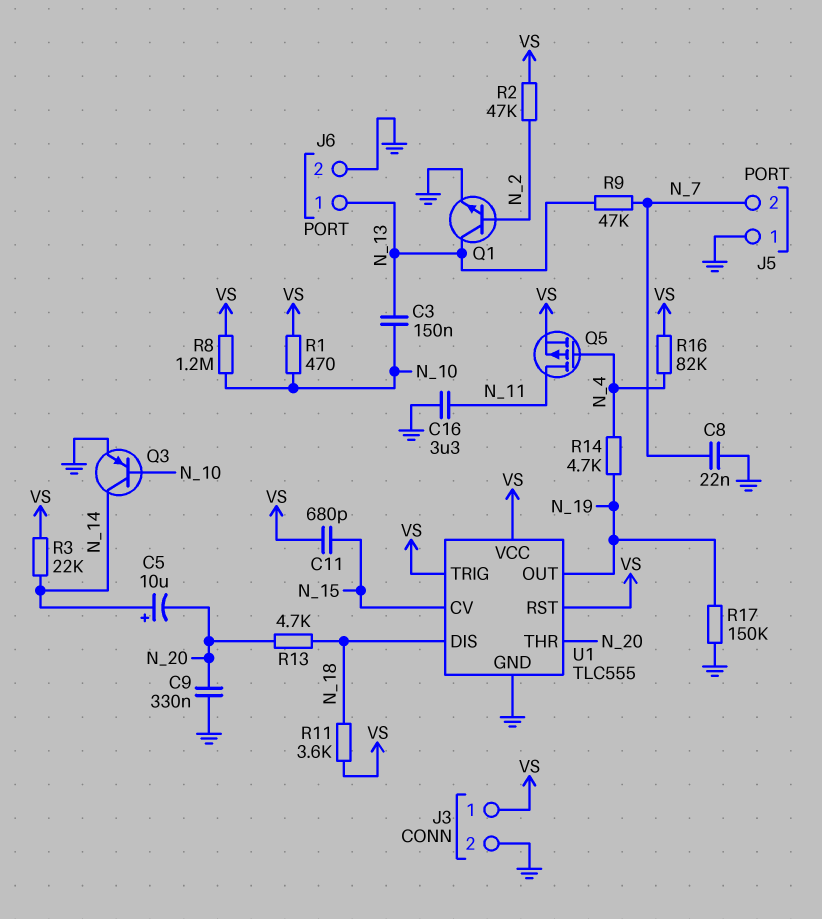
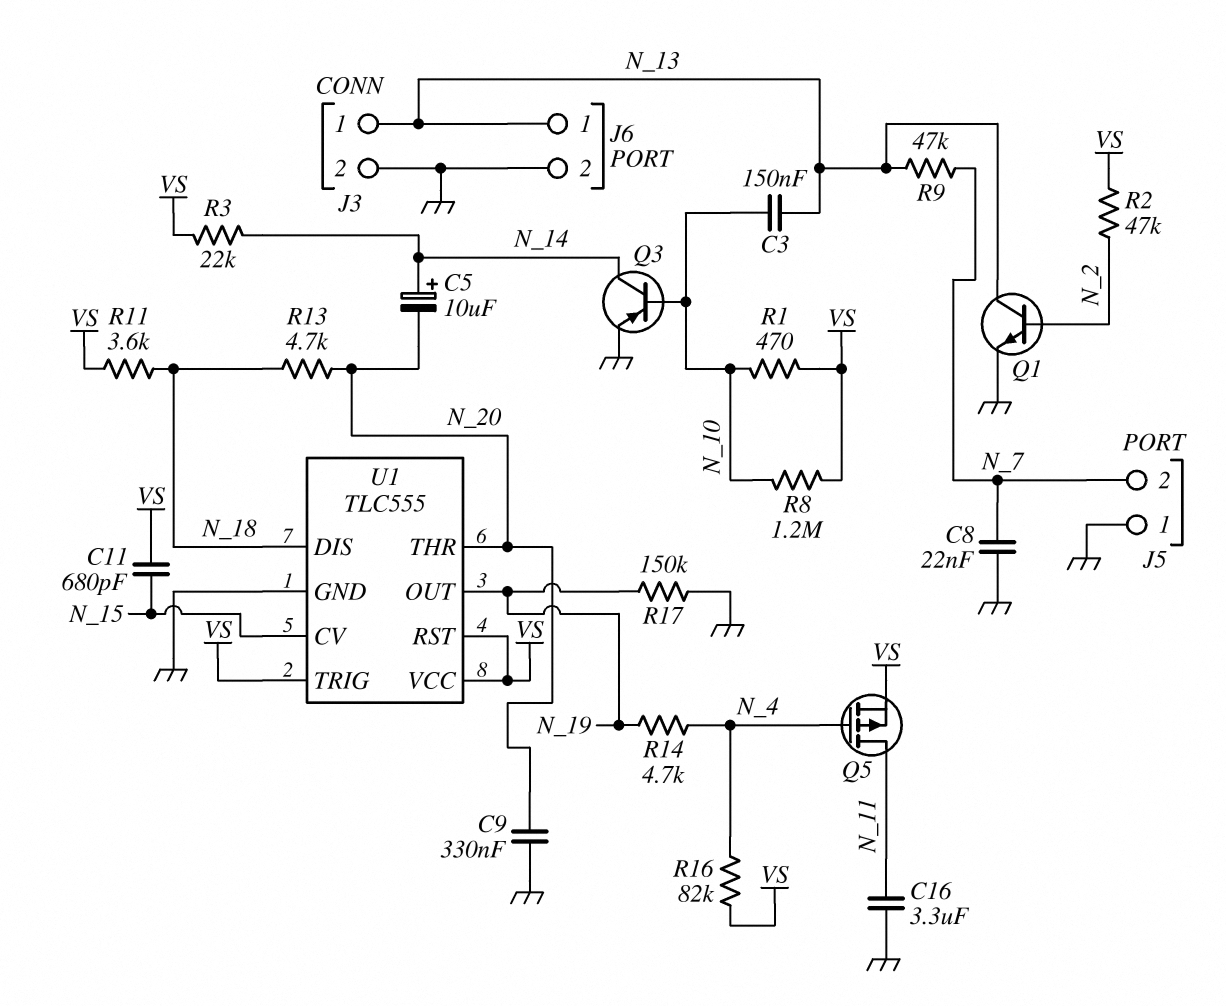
J3 pin 1: VS -> N_13

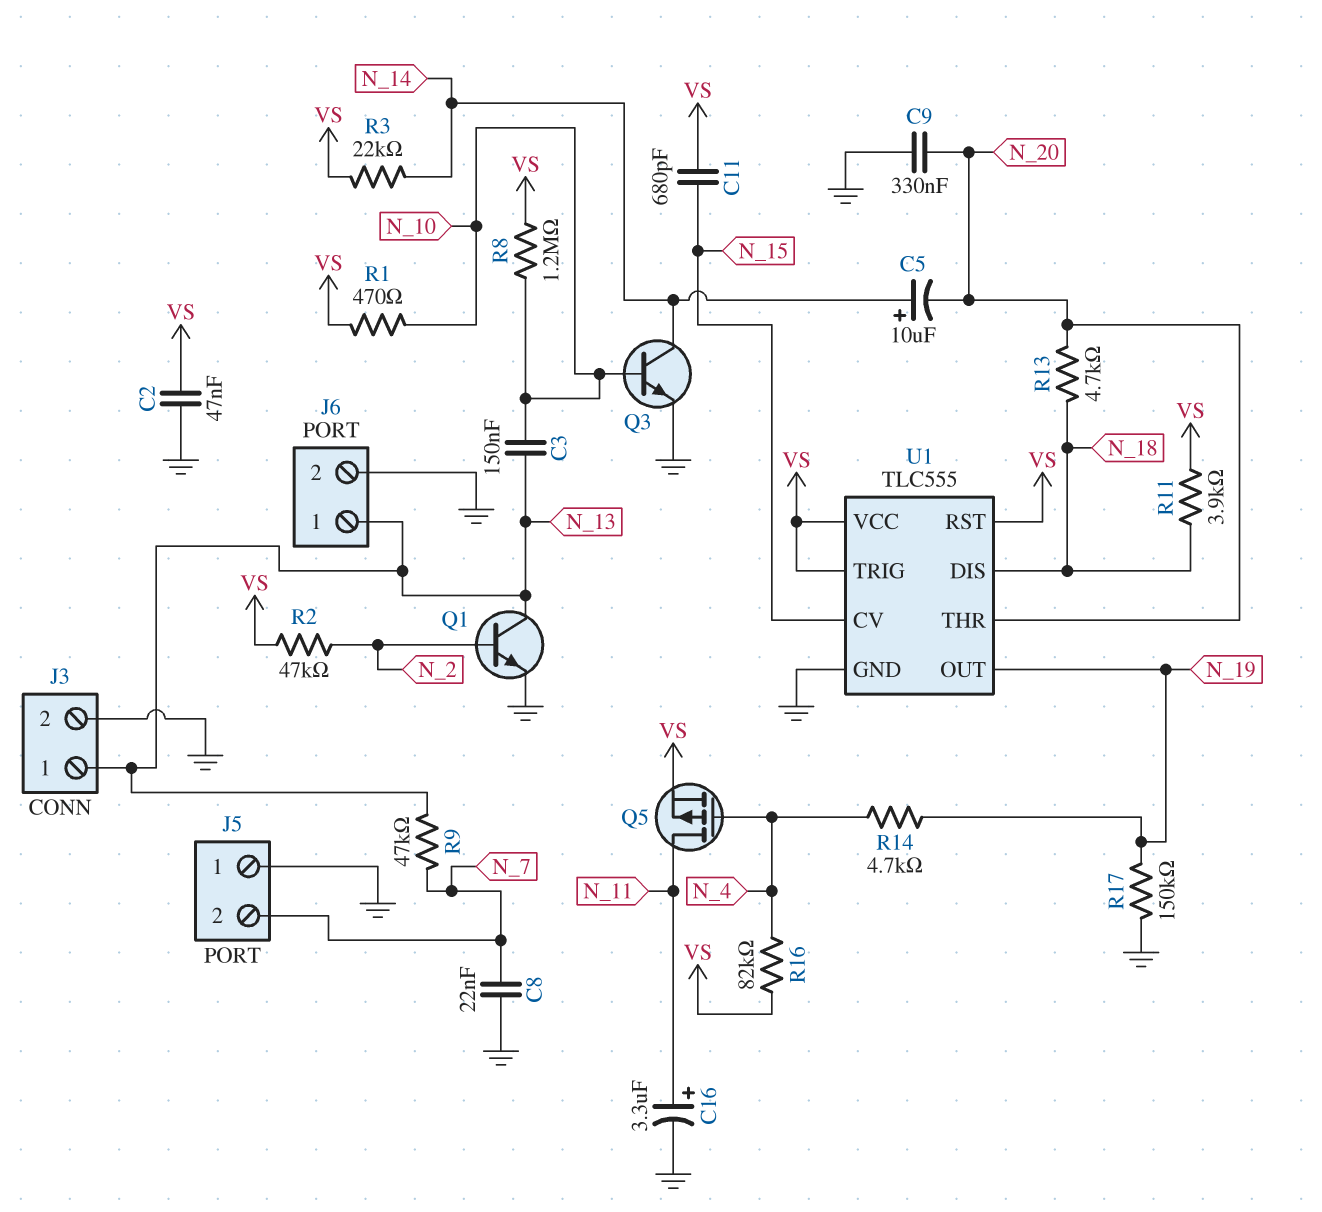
C2: none -> 47nF (GND, VS)
C16: 3.3uF (GND, N_11) -> 3.3uF (plus N_11, minus GND)
Q3: PNP (B N_10, C N_14, E GND) -> NPN (B N_10, C N_14, E GND)
R11: 3.6k (N_18, VS) -> 3.9k (N_18, VS)

